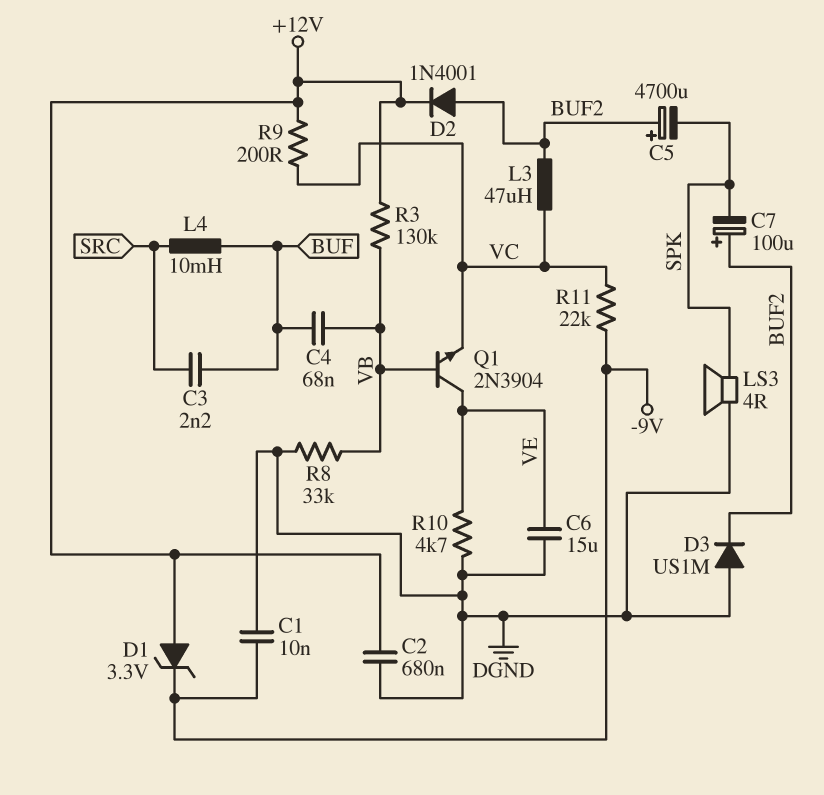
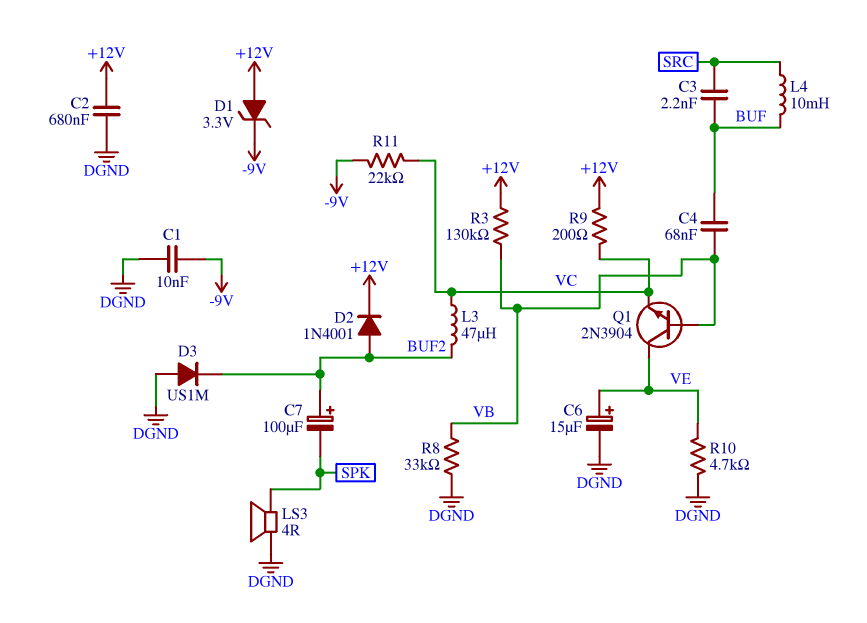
C5: 4700uF (plus BUF2, minus SPK) -> none
C6: 15uF (DGND, VE) -> 15uF (plus VE, minus DGND)

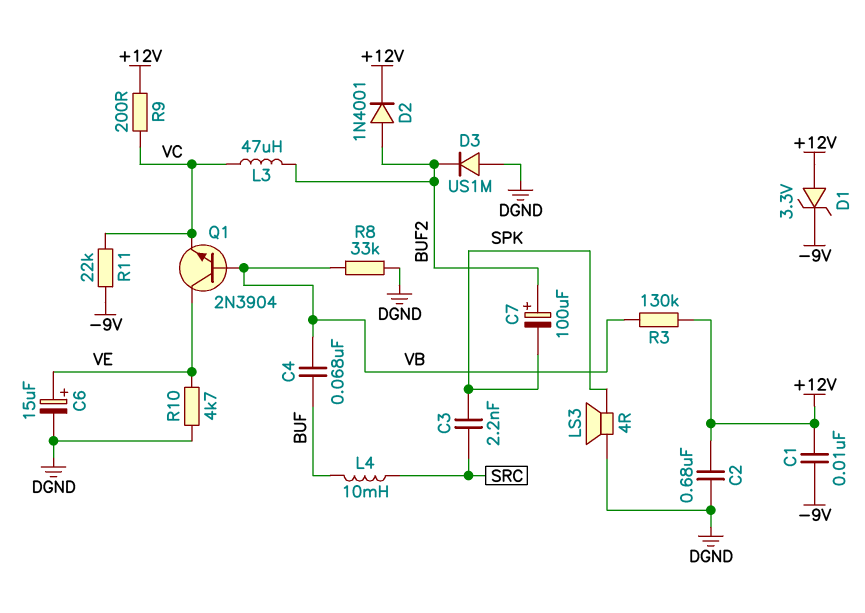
C1: 10nF (-9V, DGND) -> 10nF (+12V, -9V)
C3: 2.2nF (BUF, SRC) -> 2.2nF (SPK, SRC)

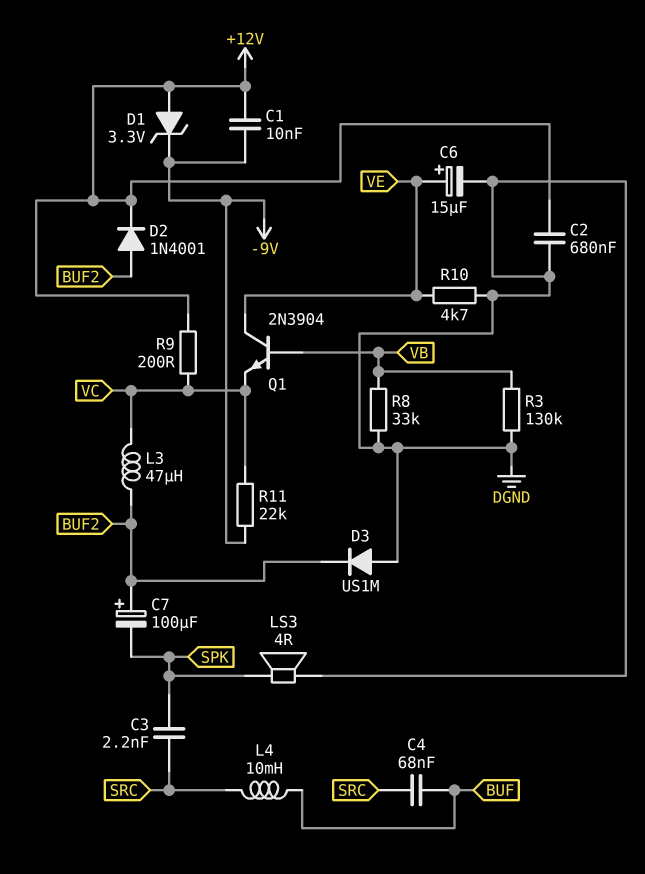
C4: 68nF (BUF, VB) -> 68nF (BUF, SRC)
R3: 130k (+12V, VB) -> 130k (DGND, VB)

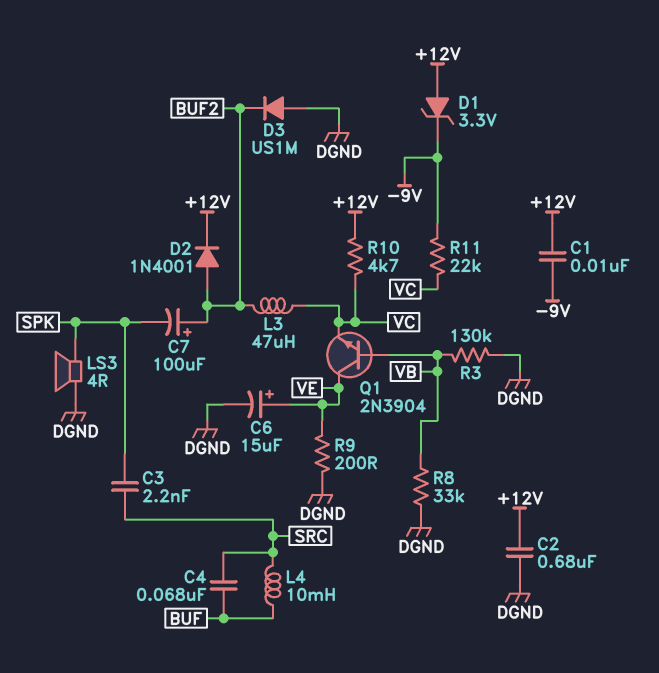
R9: 200 (+12V, VC) -> 200 (DGND, VE)
R10: 4.7k (DGND, VE) -> 4.7k (+12V, VC)

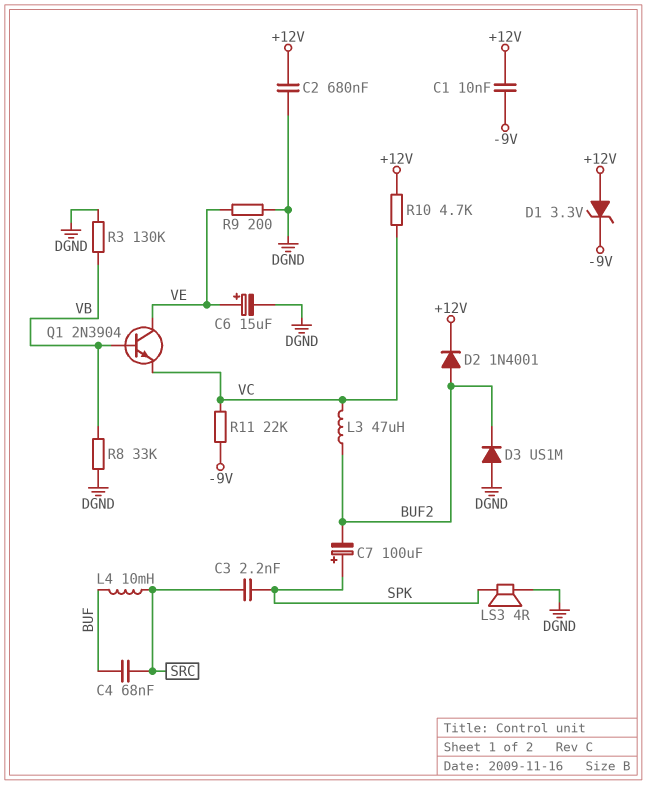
C7: 100uF (plus BUF2, minus SPK) -> 100uF (plus SPK, minus BUF2)

